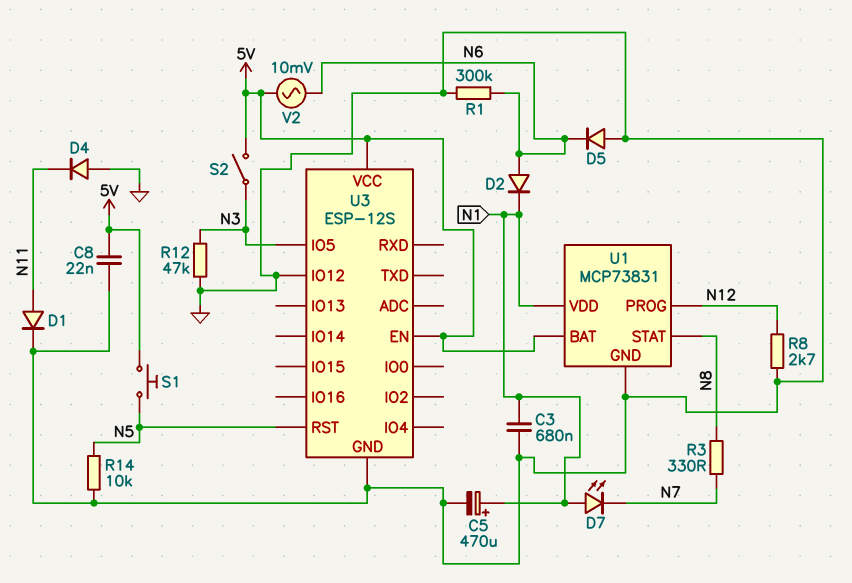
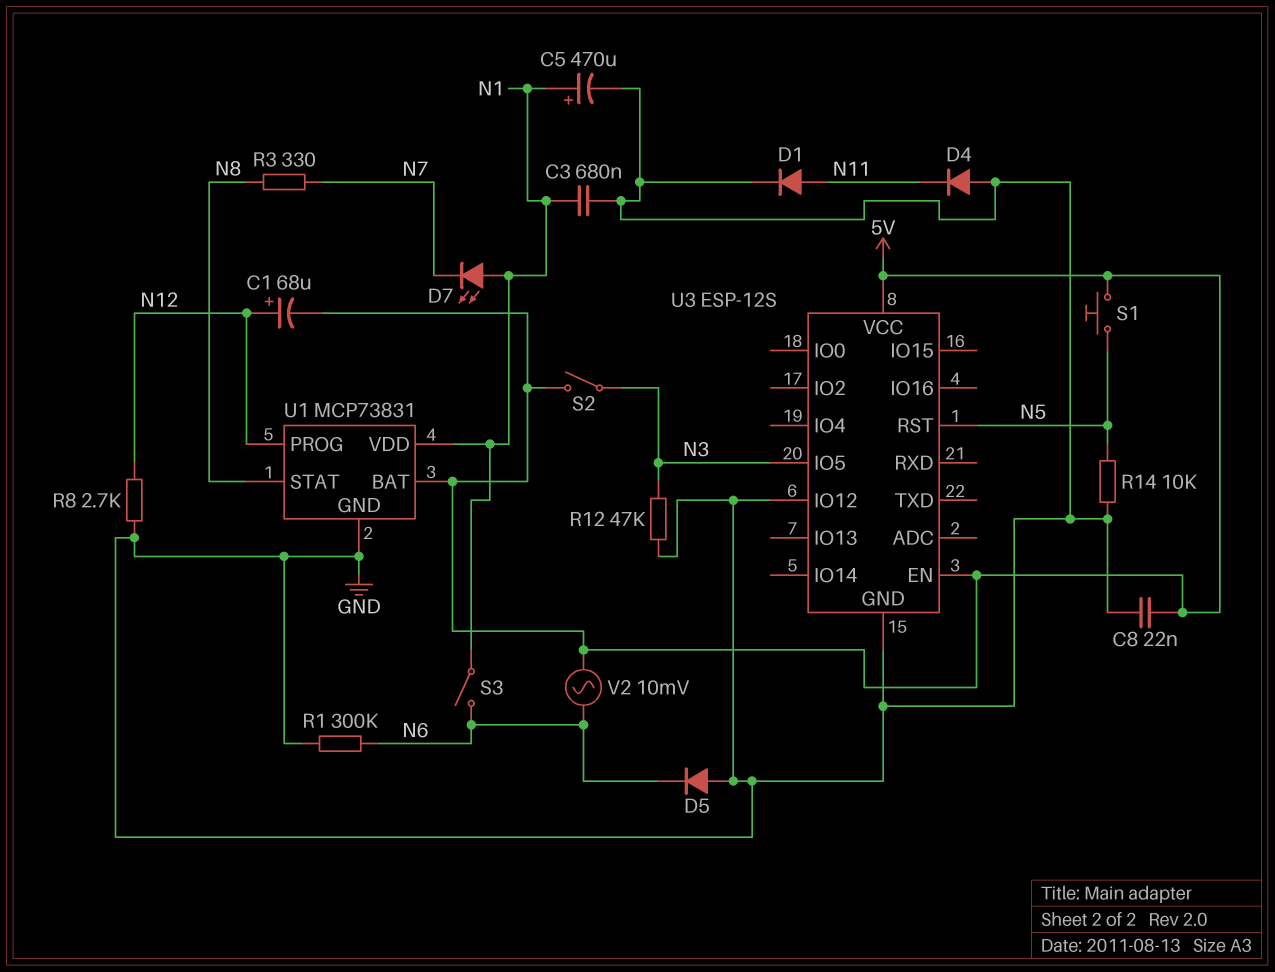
C1: none -> 68uF (plus N12, minus 5V)
D2: diode (A N6, K N1) -> none
S3: none -> switch (N1, N6)

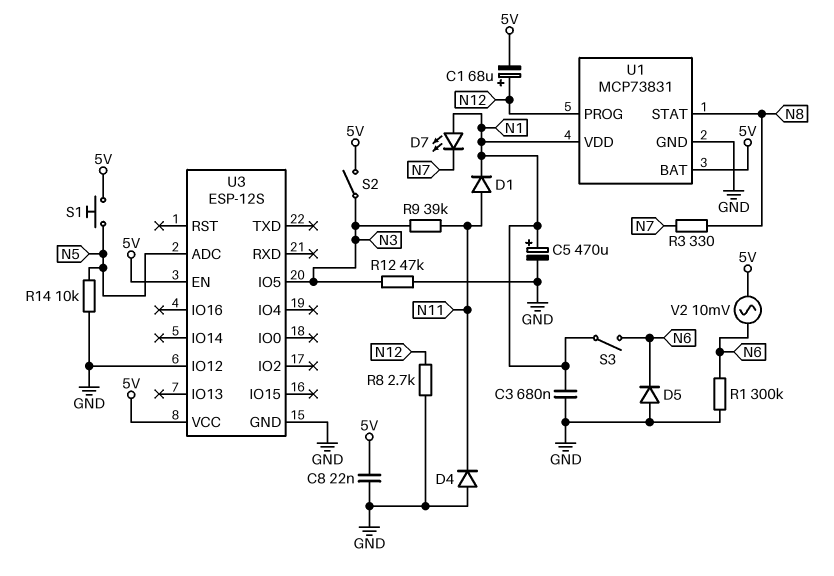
D1: diode (A N11, K GND) -> diode (A N11, K N1)
R9: none -> 39k (N3, N11)
U3 pin ADC: none -> N5
U3 pin RST: N5 -> none

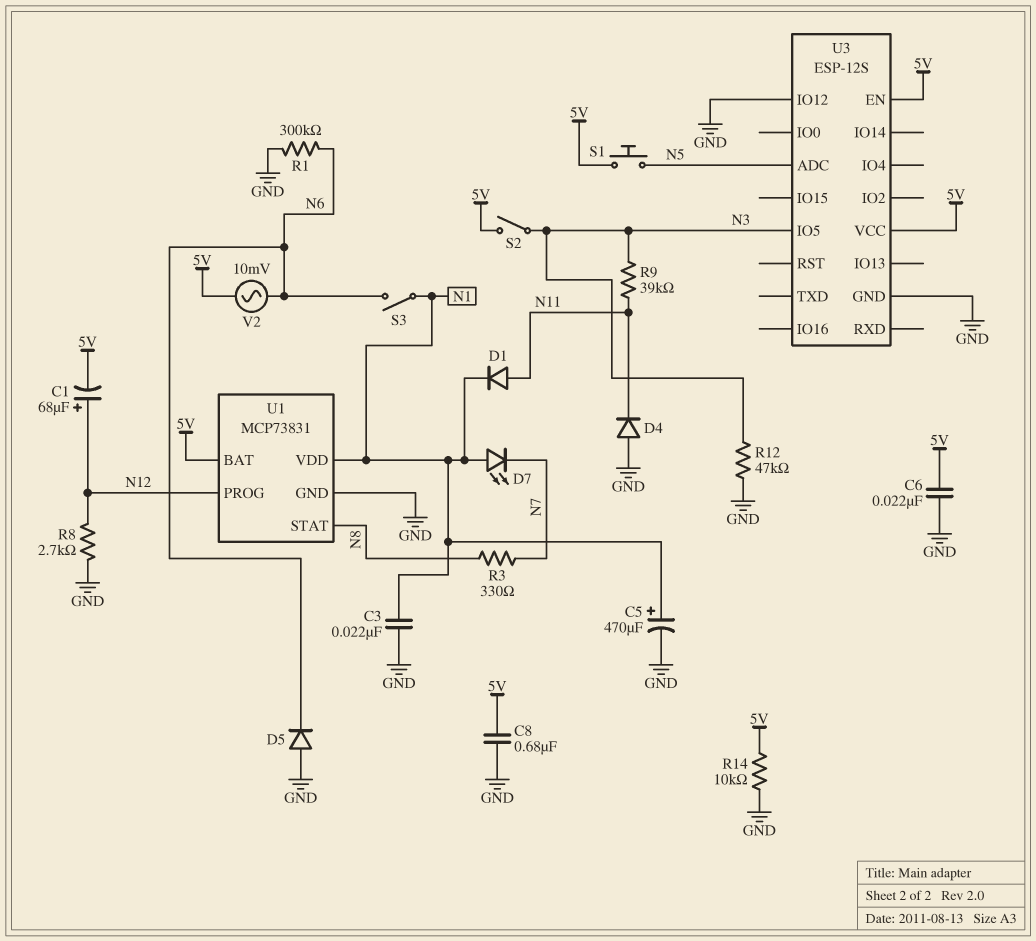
C3: 680nF (GND, N1) -> 22nF (GND, N1)
C6: none -> 22nF (5V, GND)
C8: 22nF (5V, GND) -> 680nF (5V, GND)
R14: 10k (GND, N5) -> 10k (5V, GND)

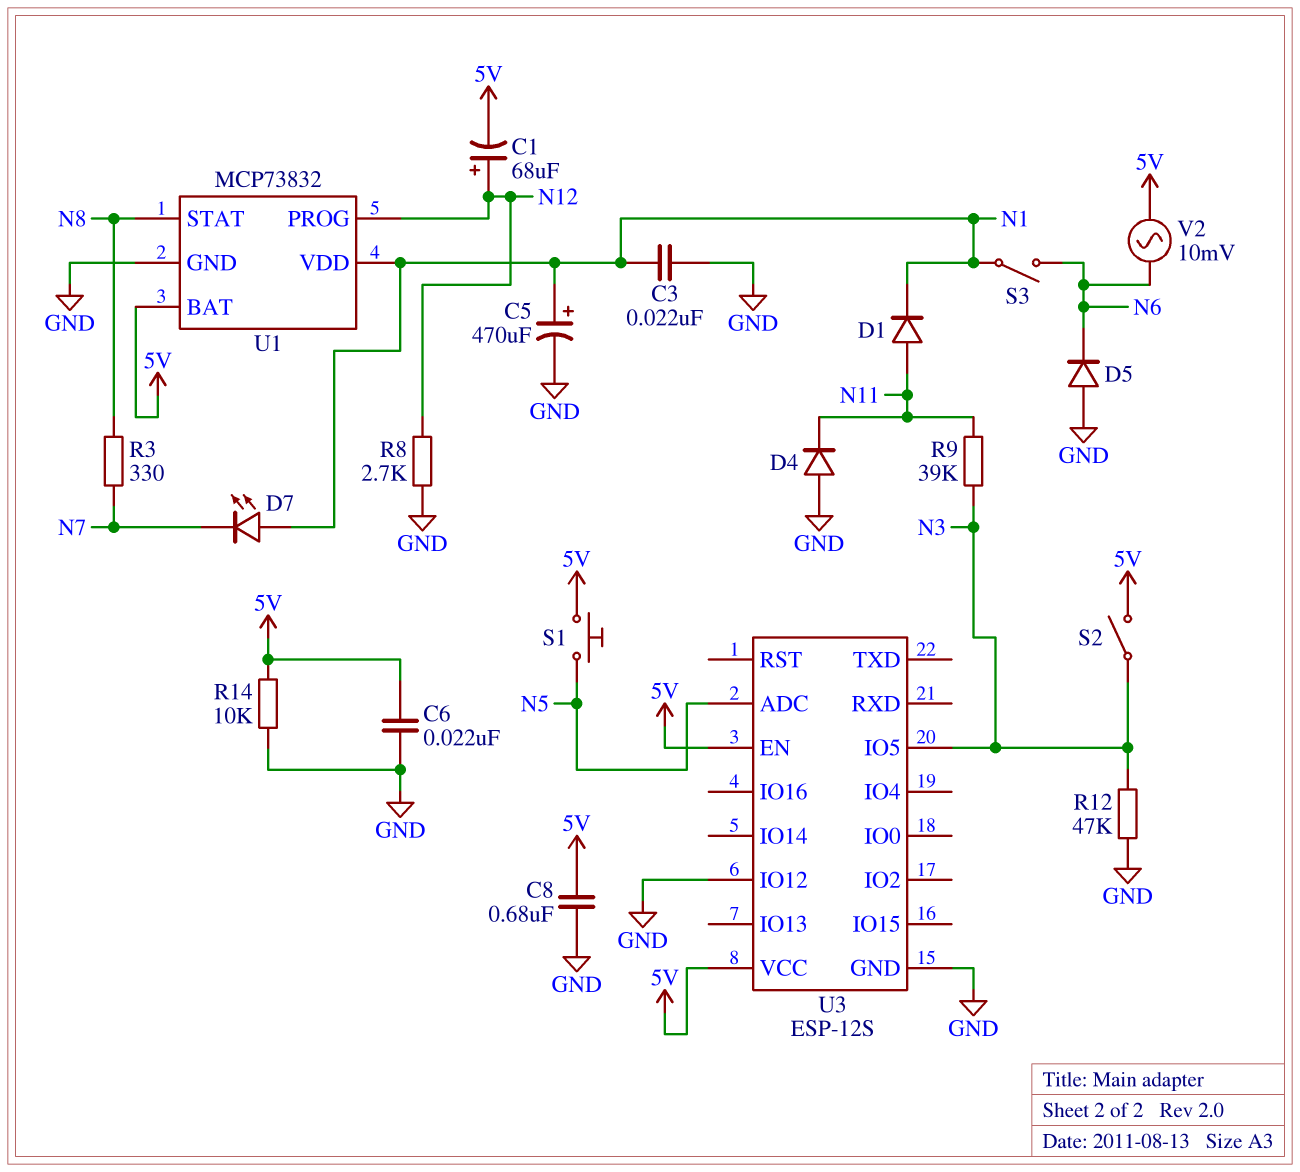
R1: 300k (GND, N6) -> none
U1: MCP73831 -> MCP73832

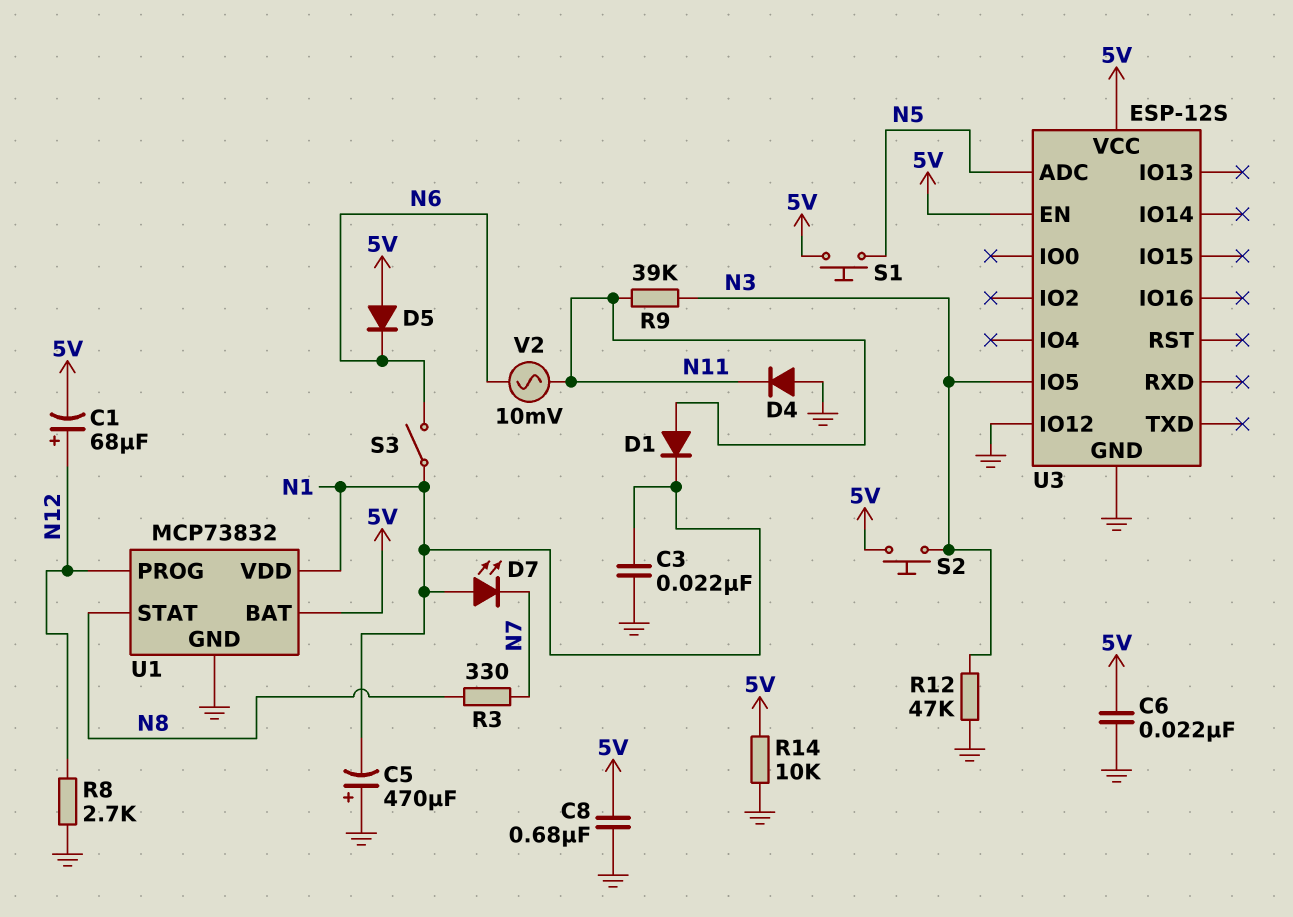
C5: 470uF (plus N1, minus GND) -> 470uF (plus GND, minus N1)
D5: diode (A GND, K N6) -> diode (A 5V, K N6)
S2: switch (5V, N3) -> button (5V, N3)
V2: AC 10mV (5V, N6) -> AC 10mV (N6, N11)

